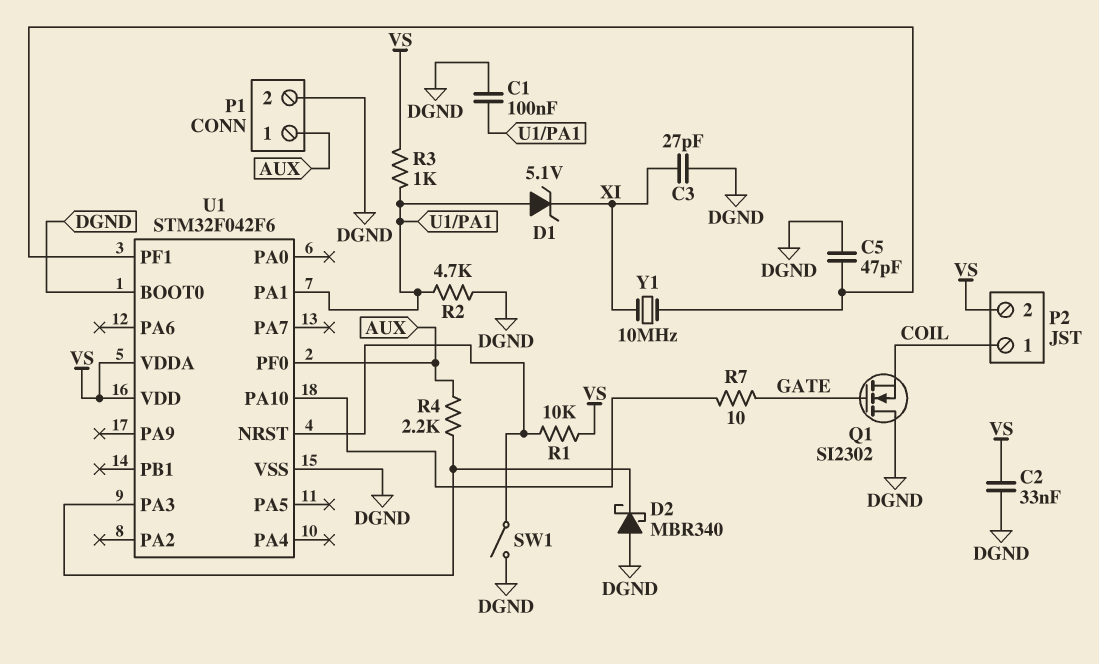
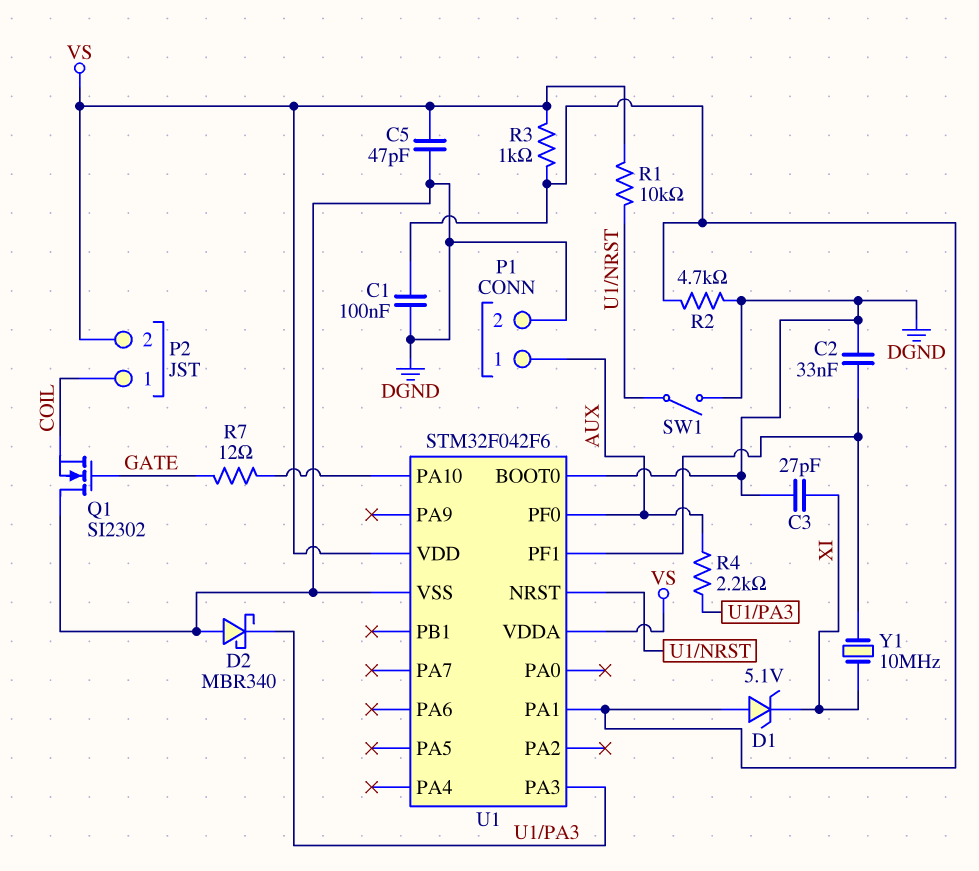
C2: 33nF (DGND, VS) -> 33nF (DGND, U1/PF1)
C5: 47pF (DGND, U1/PF1) -> 47pF (DGND, VS)
R7: 10 (GATE, U1/PA10) -> 12 (GATE, U1/PA10)

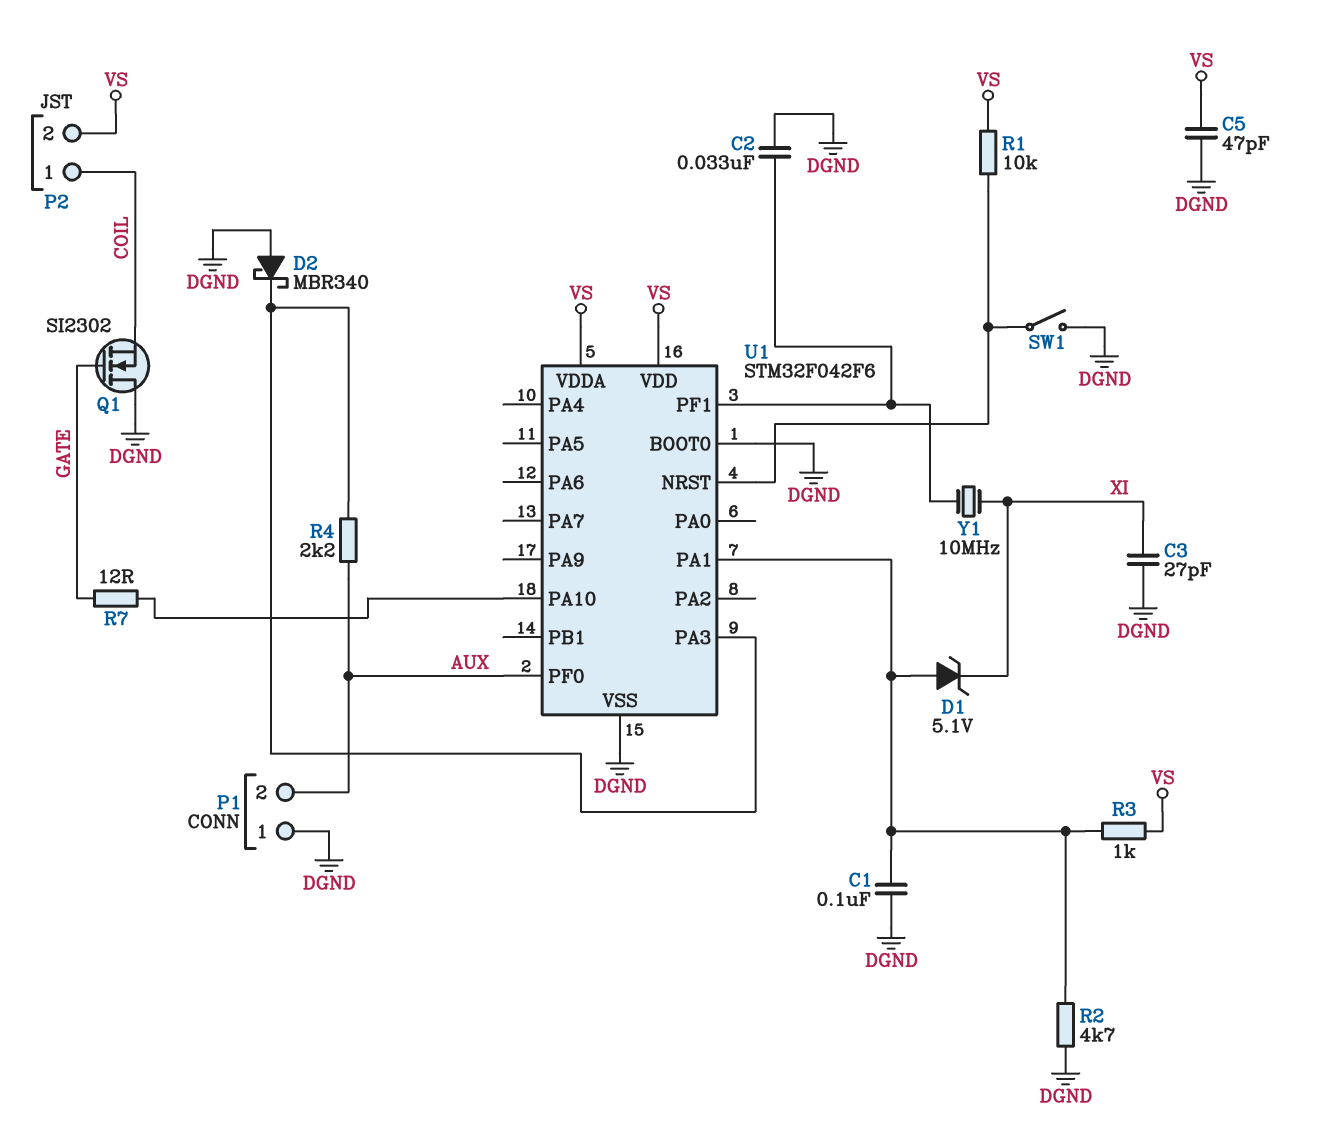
P1 pin 1: AUX -> DGND
P1 pin 2: DGND -> AUX

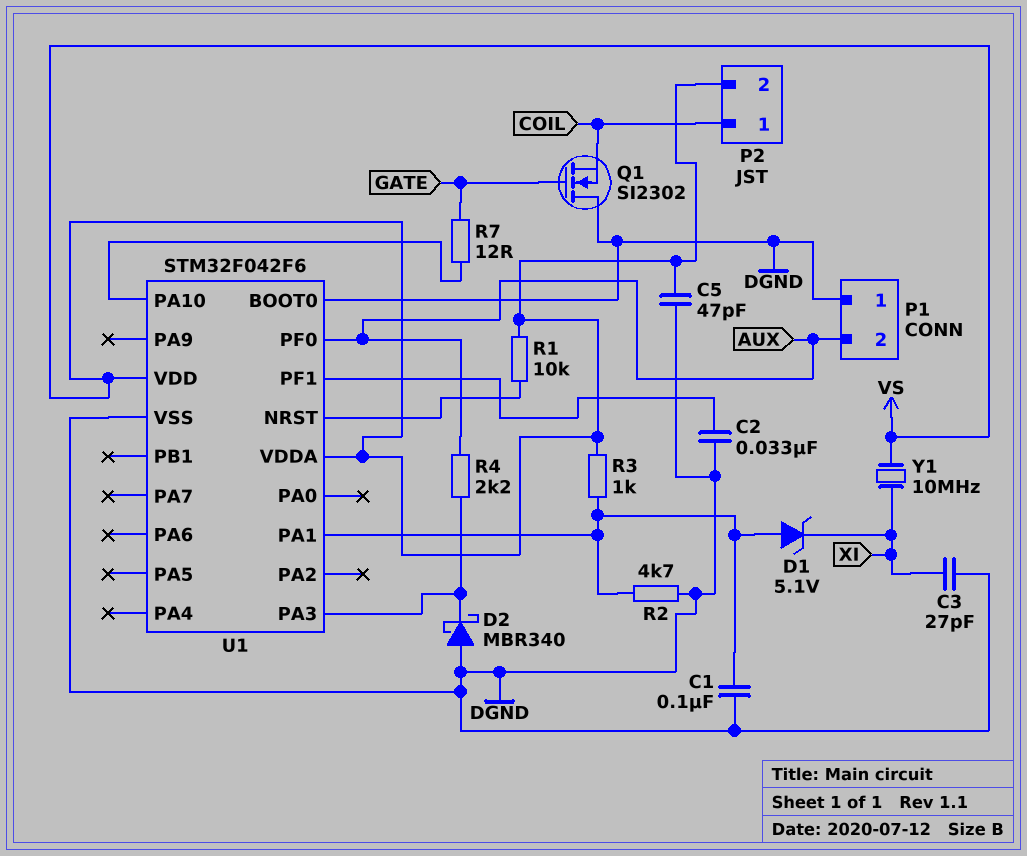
SW1: switch (DGND, U1/NRST) -> none
Y1: 10MHz (U1/PF1, XI) -> 10MHz (VS, XI)

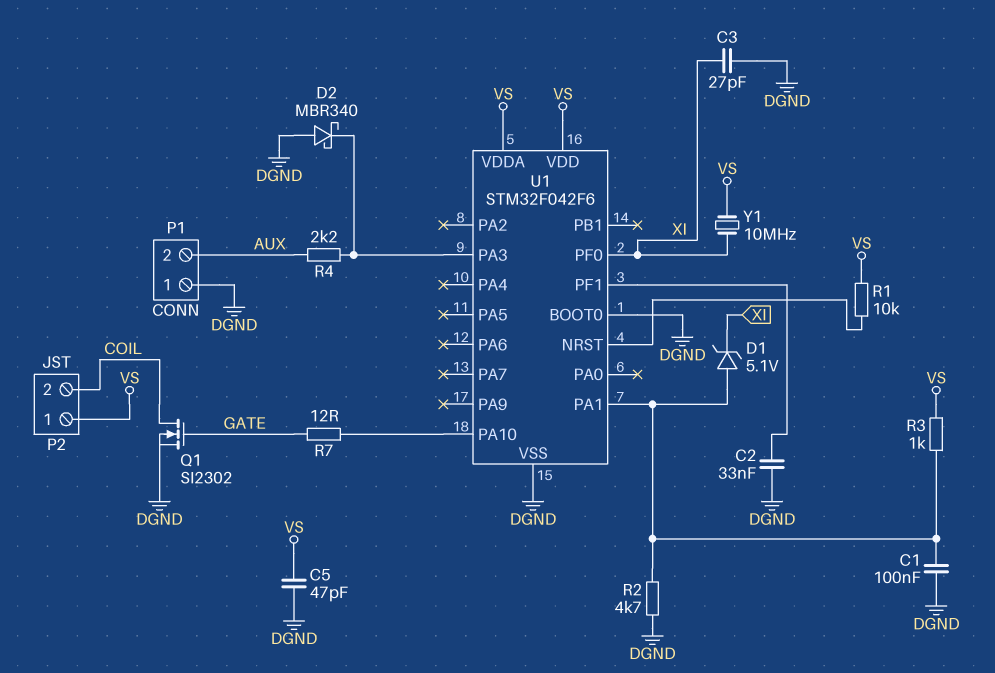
P2 pin 1: COIL -> VS
P2 pin 2: VS -> COIL
Q1: NMOS SI2302 (G GATE, D DGND, S COIL) -> NMOS SI2302 (G GATE, D COIL, S DGND)
U1 pin PF0: AUX -> XI

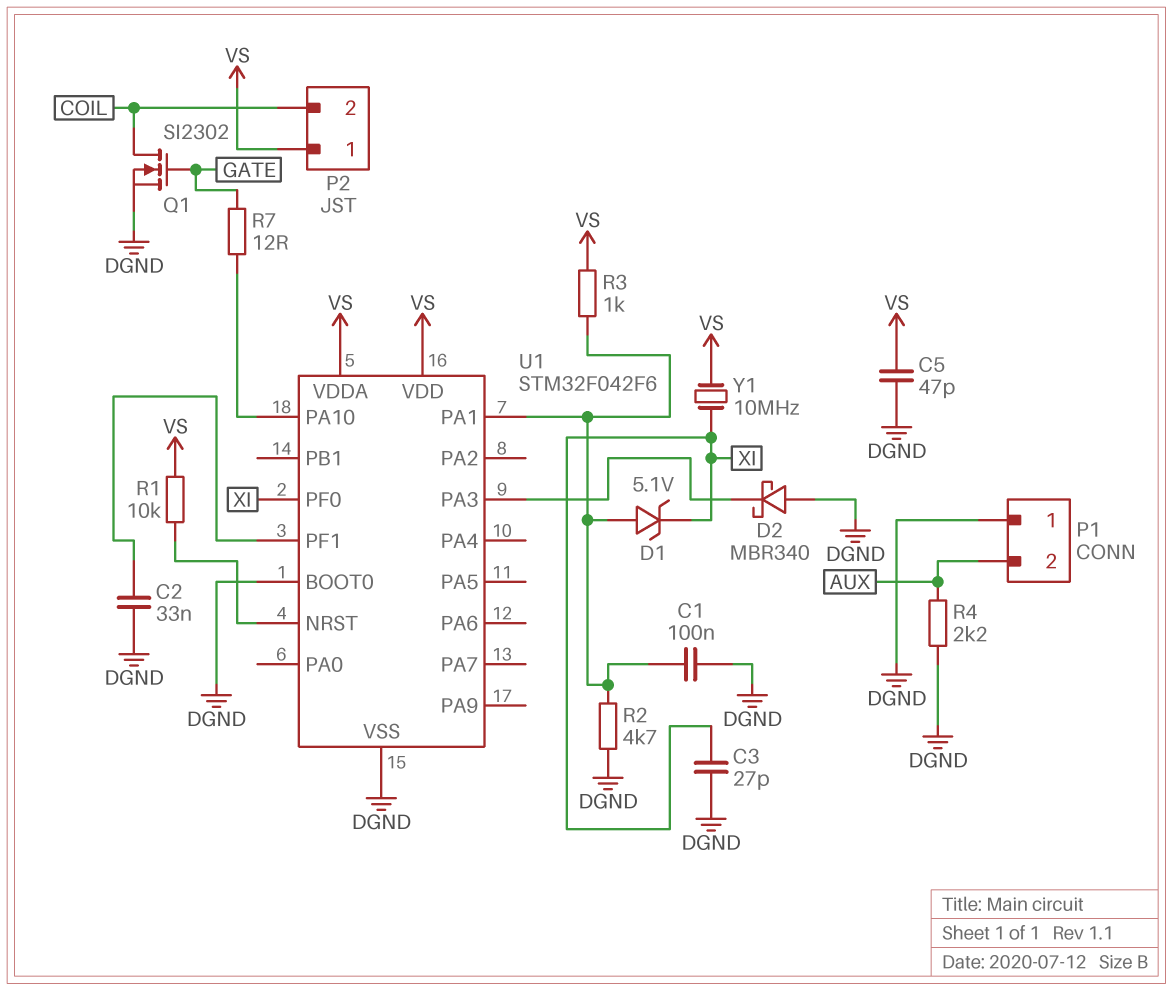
R4: 2.2k (AUX, U1/PA3) -> 2.2k (AUX, DGND)

